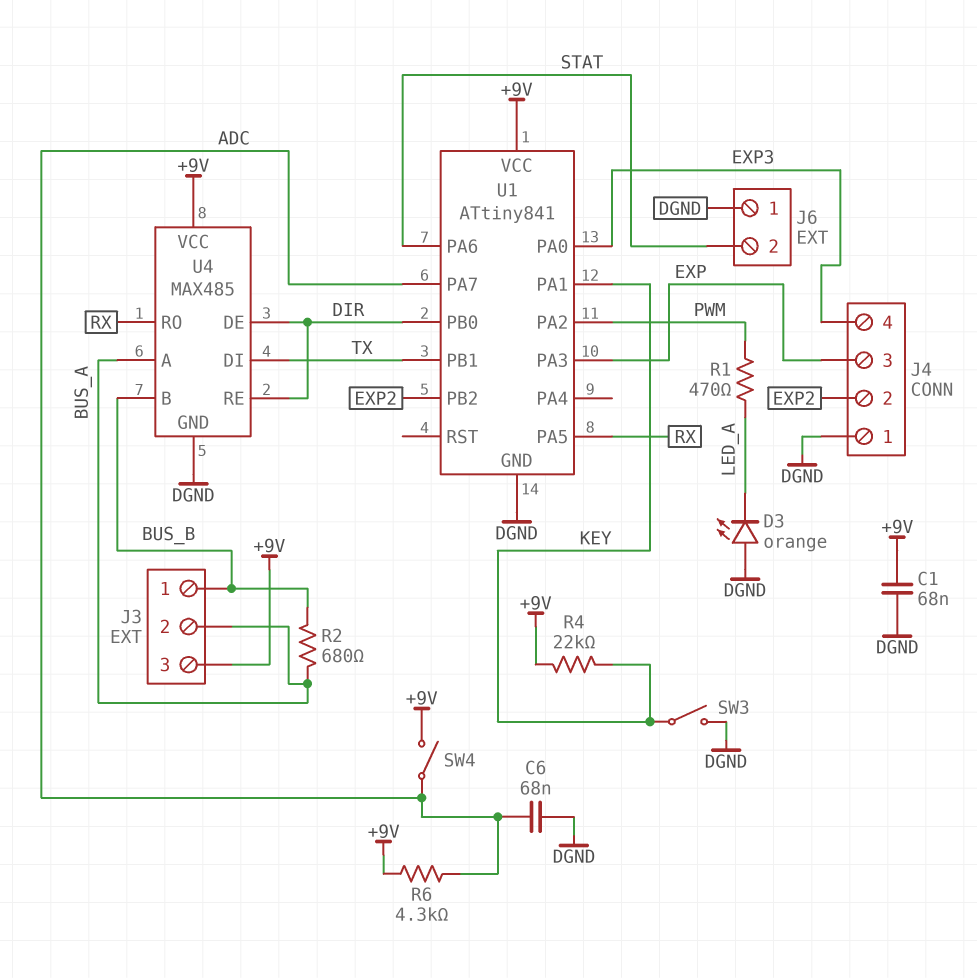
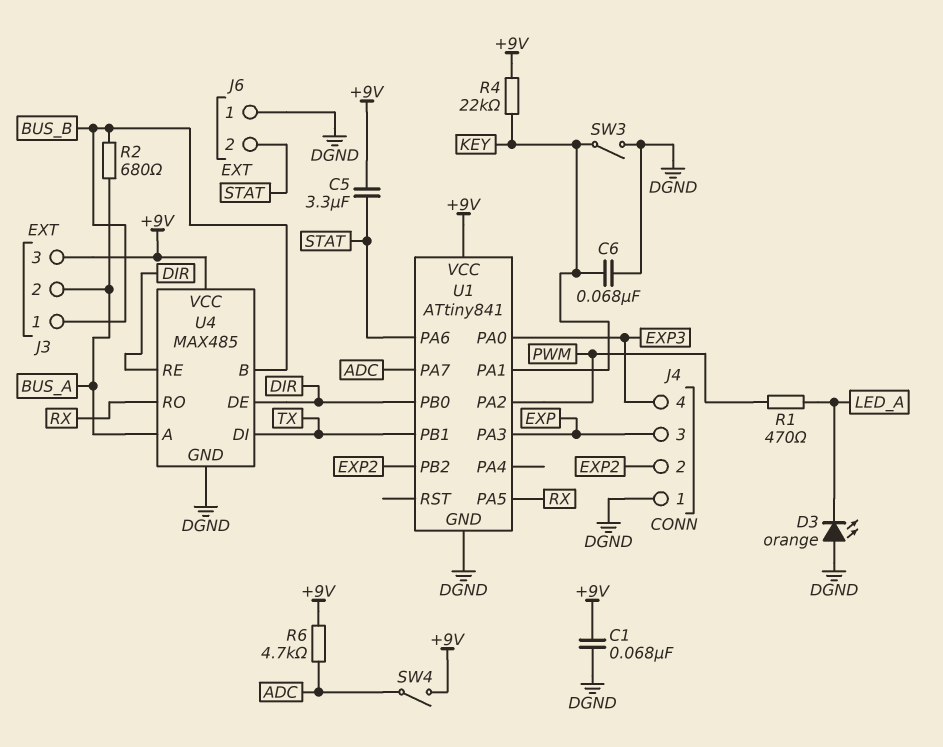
C5: none -> 3.3uF (+9V, STAT)
C6: 68nF (ADC, DGND) -> 68nF (DGND, KEY)
R6: 4.3k (+9V, ADC) -> 4.7k (+9V, ADC)

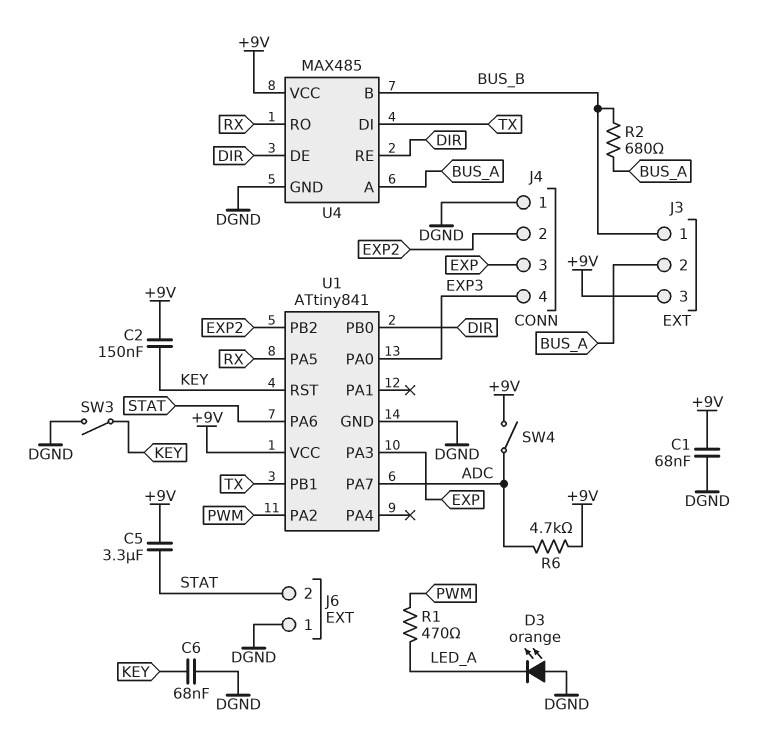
C2: none -> 150nF (+9V, KEY)
R4: 22k (+9V, KEY) -> none
U1 pin PA1: KEY -> none
U1 pin RST: none -> KEY

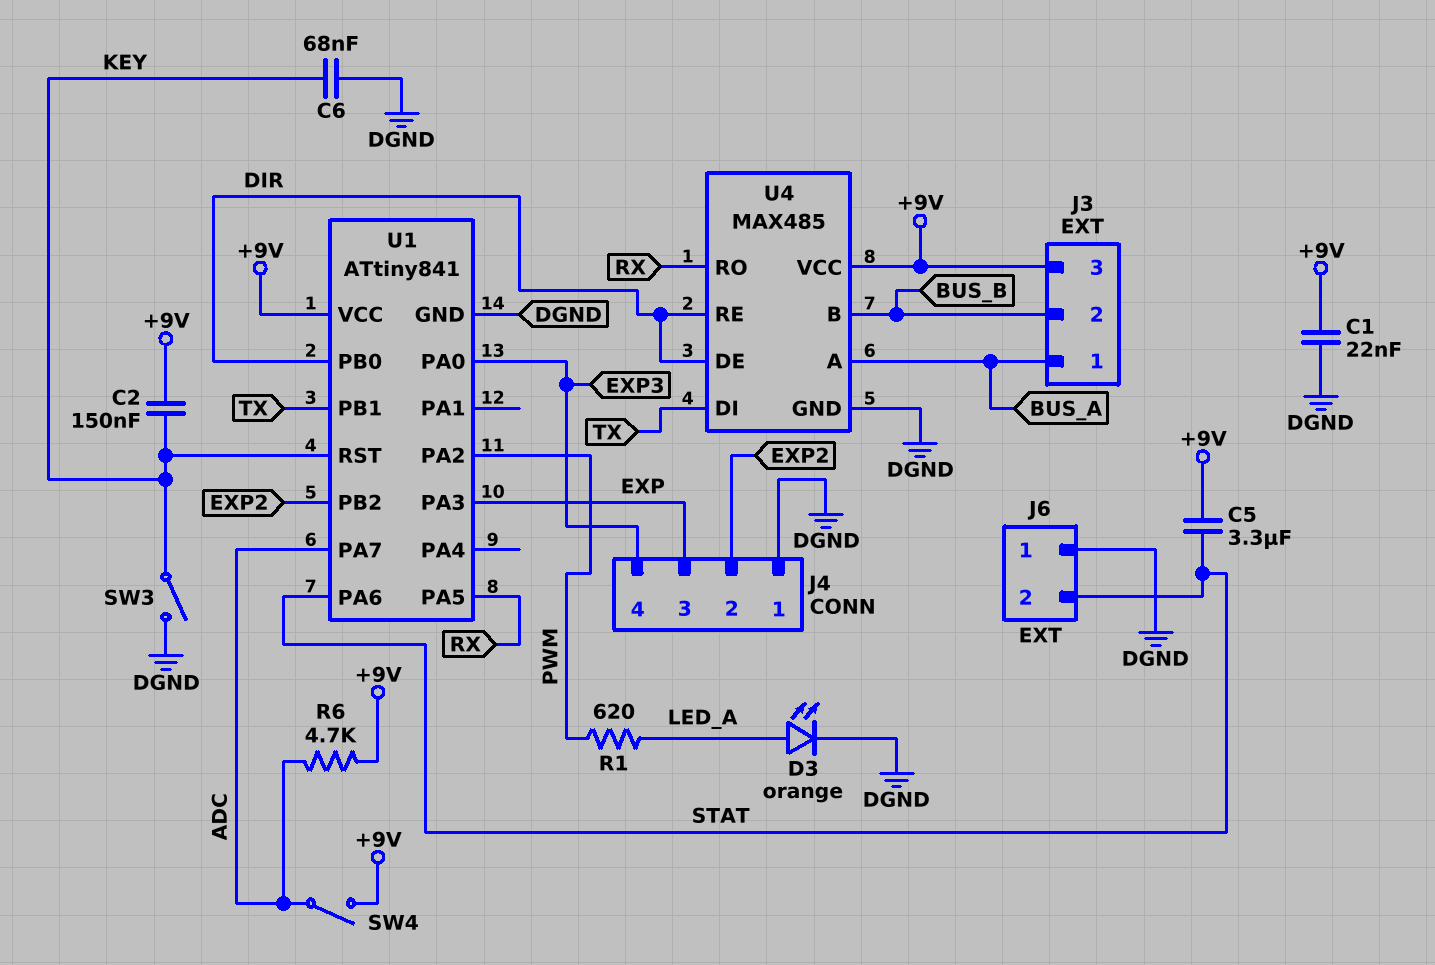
C1: 68nF (+9V, DGND) -> 22nF (+9V, DGND)
D3: LED orange (A DGND, K LED_A) -> LED orange (A LED_A, K DGND)
J3 pin 1: BUS_B -> BUS_A
J3 pin 2: BUS_A -> BUS_B
R1: 470 (LED_A, PWM) -> 620 (LED_A, PWM)
R2: 680 (BUS_A, BUS_B) -> none

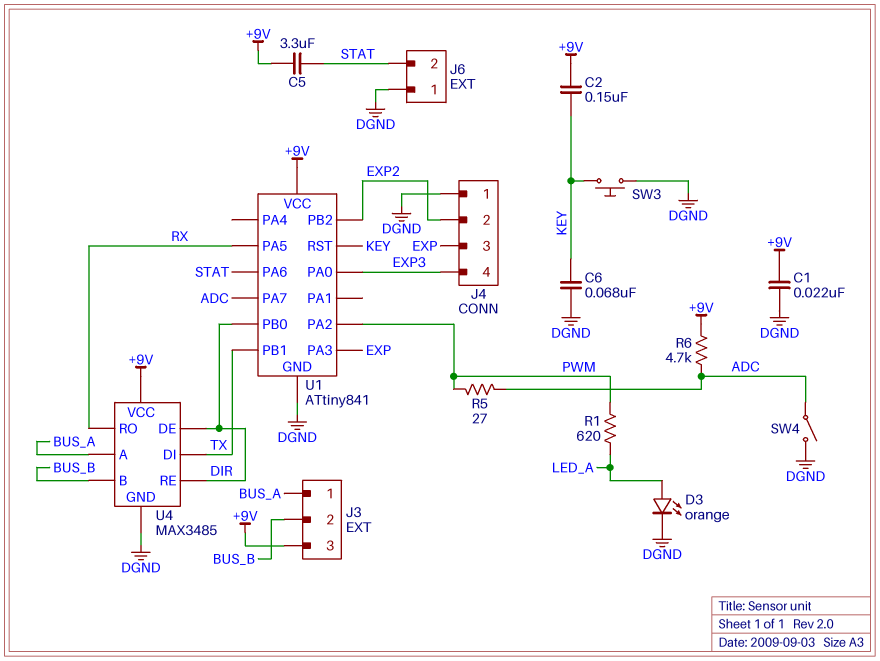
R5: none -> 27 (ADC, PWM)
SW3: switch (DGND, KEY) -> button (DGND, KEY)
SW4: switch (+9V, ADC) -> switch (ADC, DGND)
U4: MAX485 -> MAX3485

